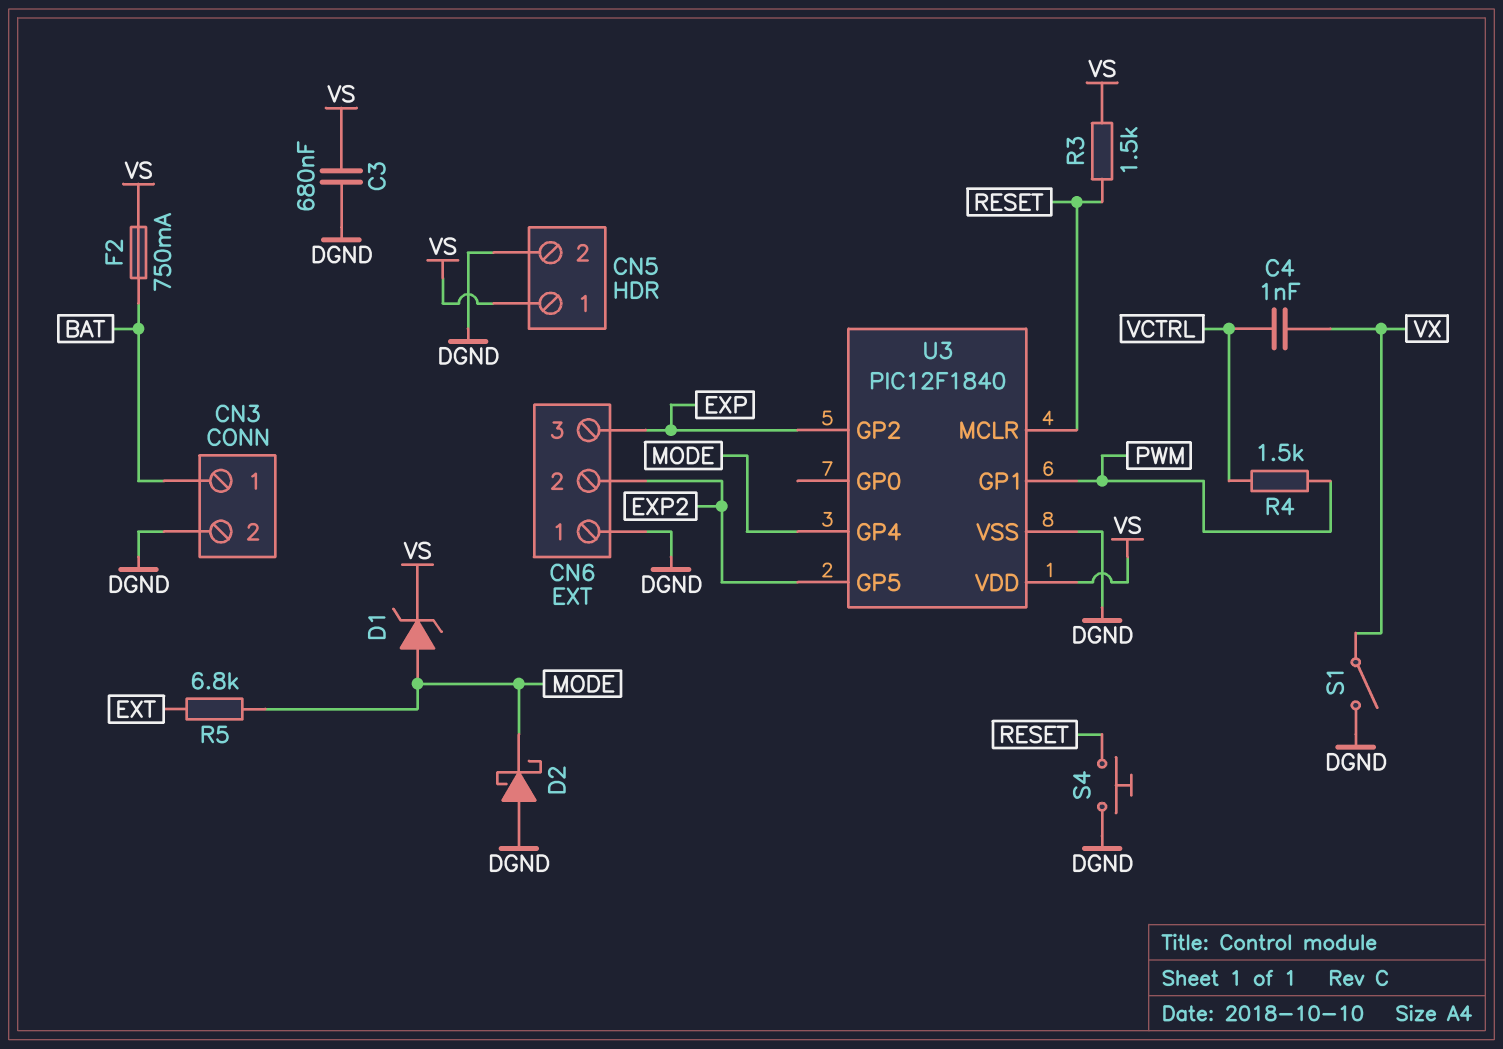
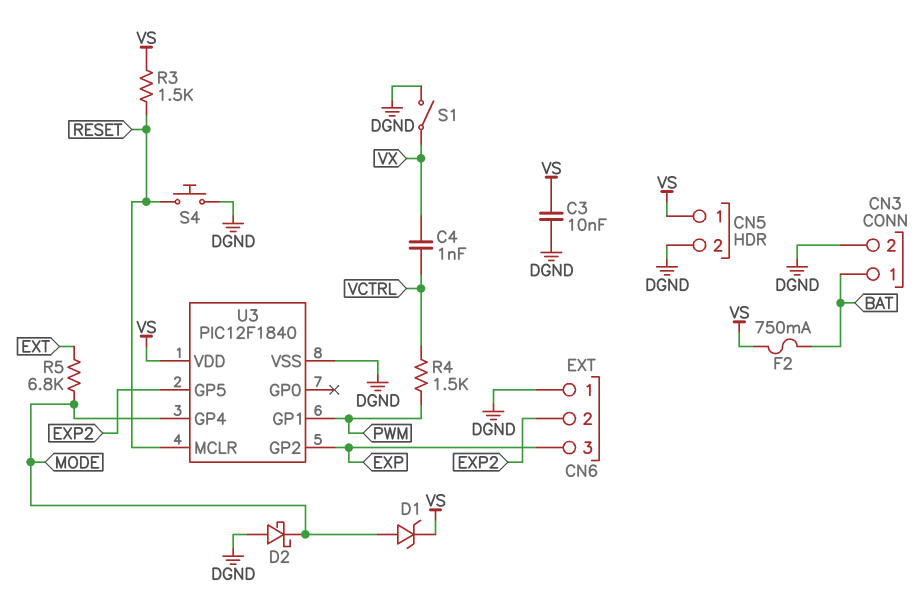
C3: 680nF (DGND, VS) -> 10nF (DGND, VS)

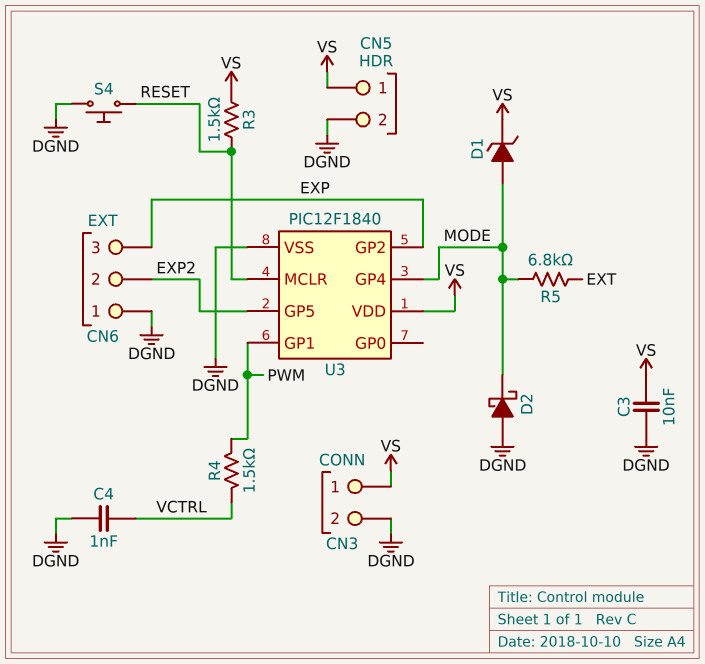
C4: 1nF (VCTRL, VX) -> 1nF (DGND, VCTRL)
CN3 pin 1: BAT -> VS
F2: 750mA (BAT, VS) -> none
S1: switch (DGND, VX) -> none

